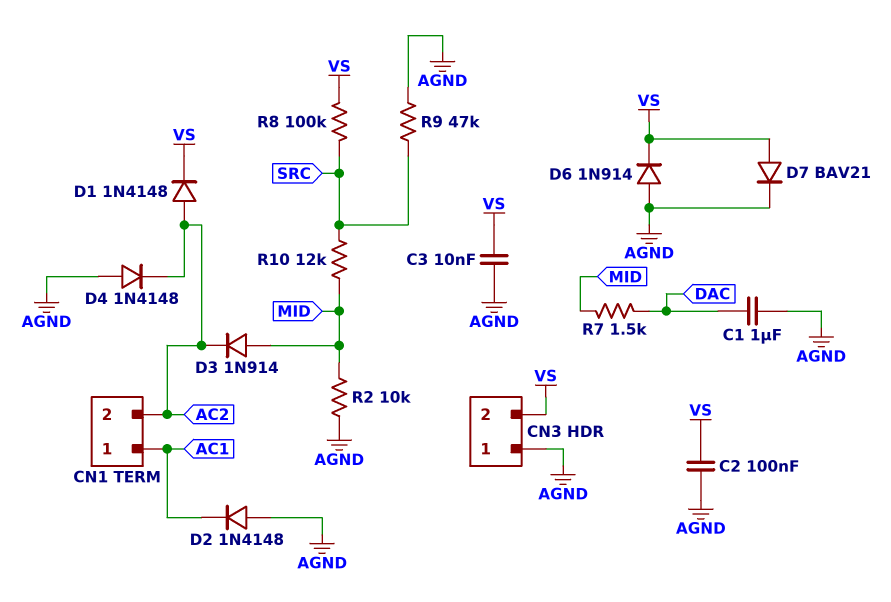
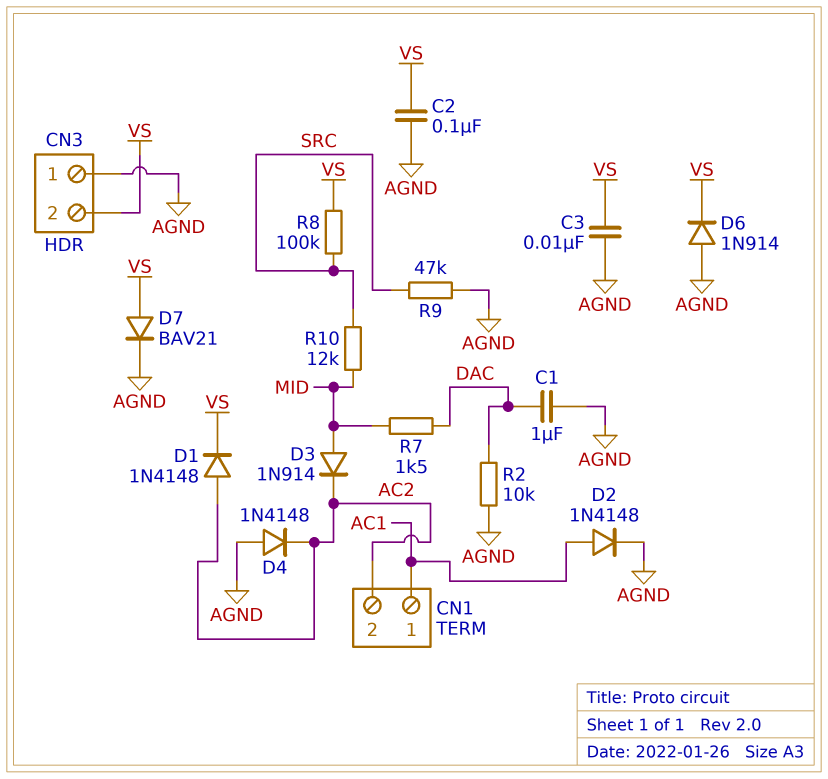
D2: diode 1N4148 (A AGND, K AC1) -> diode 1N4148 (A AC1, K AGND)
R2: 10k (AGND, MID) -> 10k (AGND, DAC)

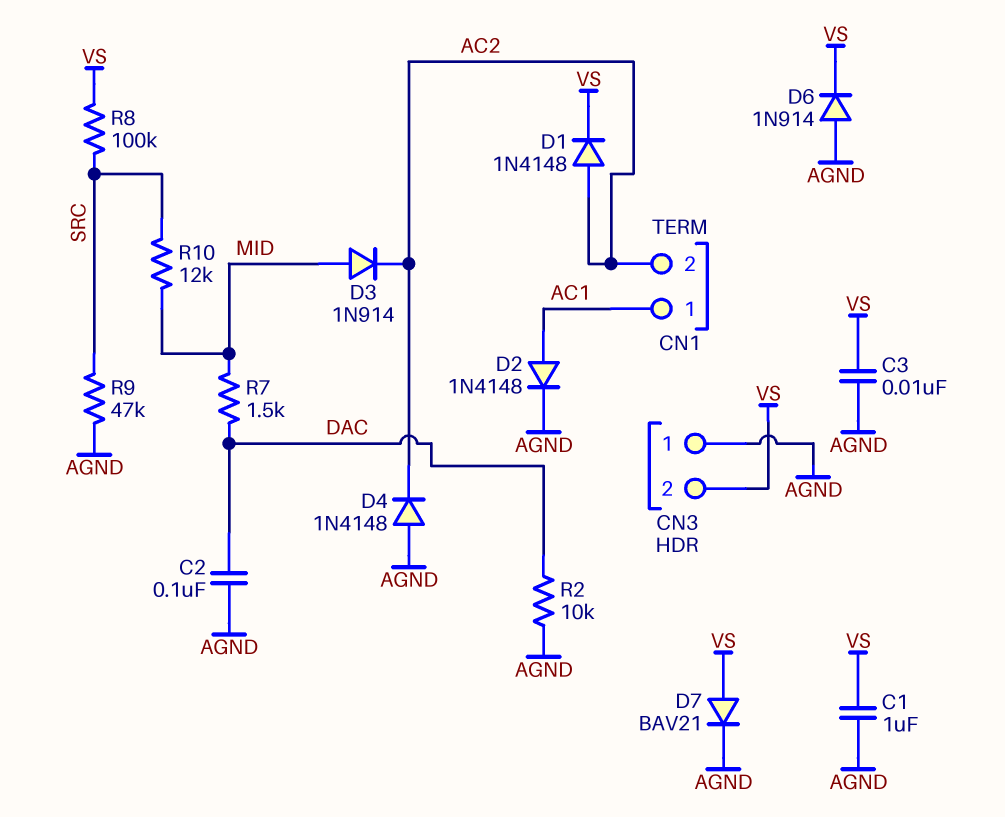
C1: 1uF (AGND, DAC) -> 1uF (AGND, VS)
C2: 100nF (AGND, VS) -> 100nF (AGND, DAC)

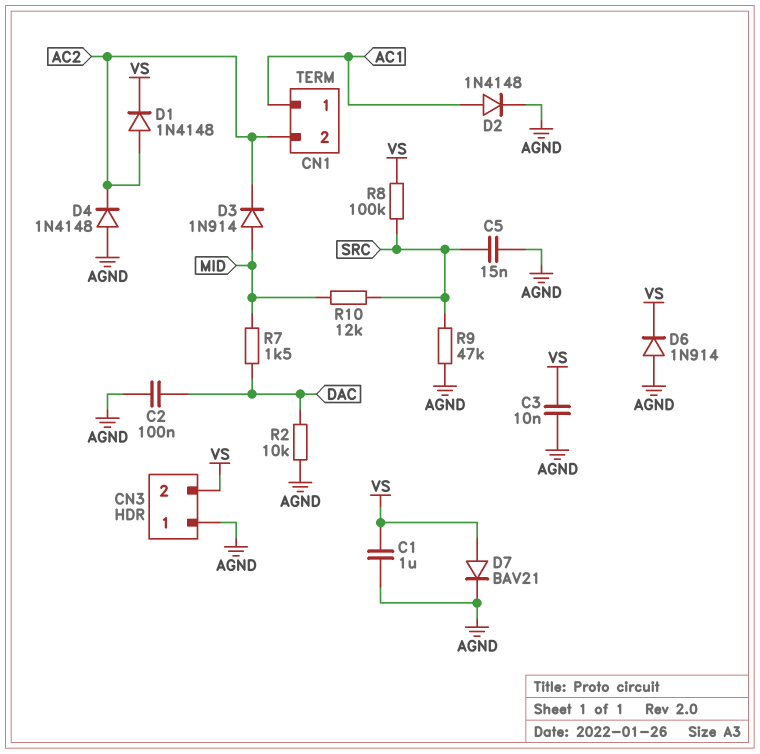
C5: none -> 15nF (AGND, SRC)

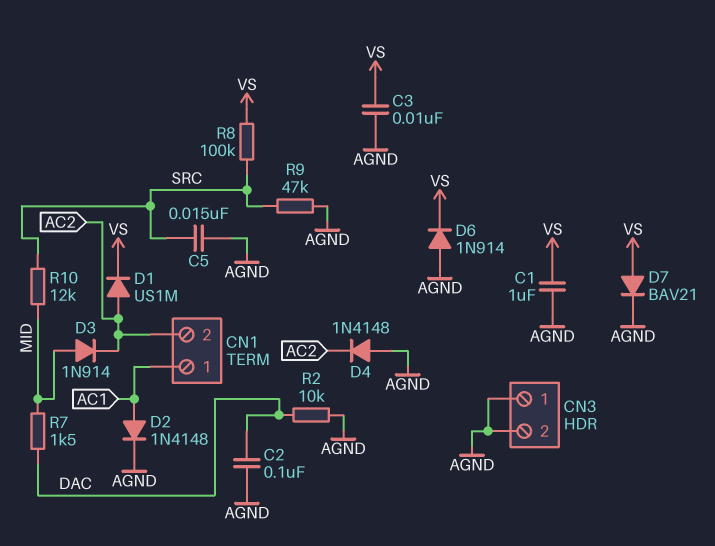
CN3 pin 2: VS -> AGND
D1: diode 1N4148 (A AC2, K VS) -> diode US1M (A AC2, K VS)

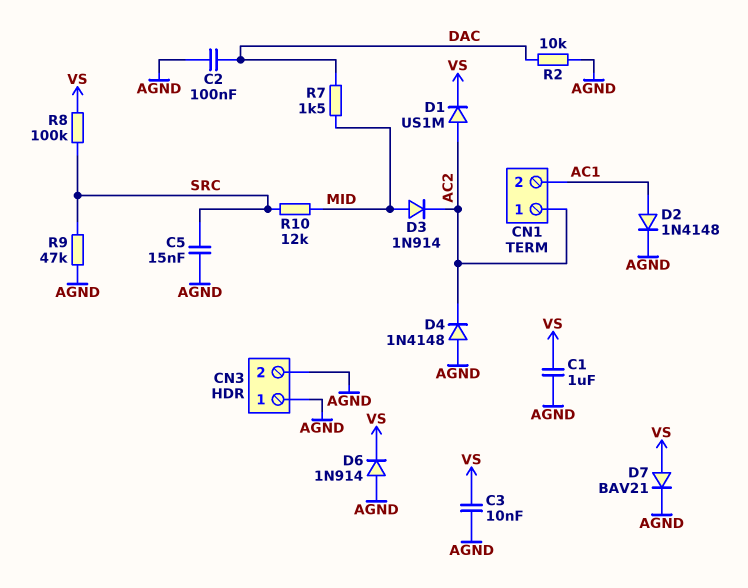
CN1 pin 1: AC1 -> AC2
CN1 pin 2: AC2 -> AC1

